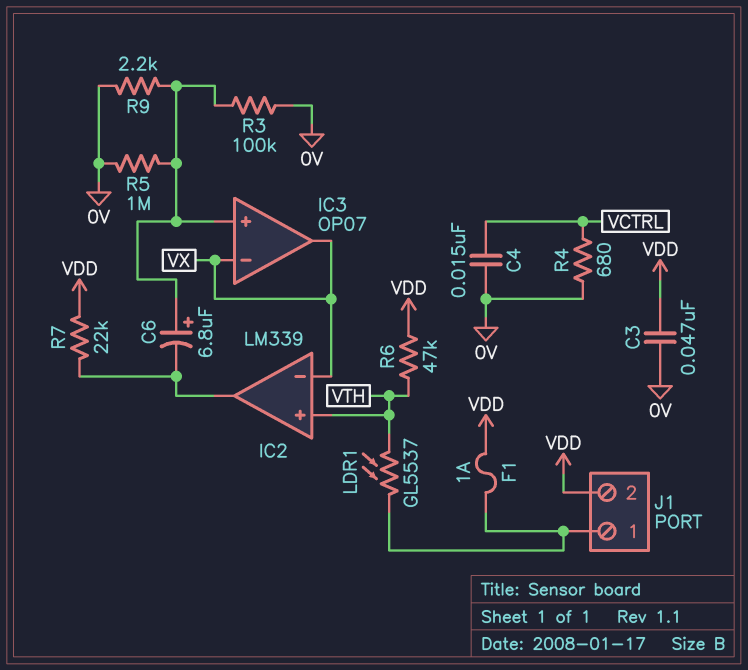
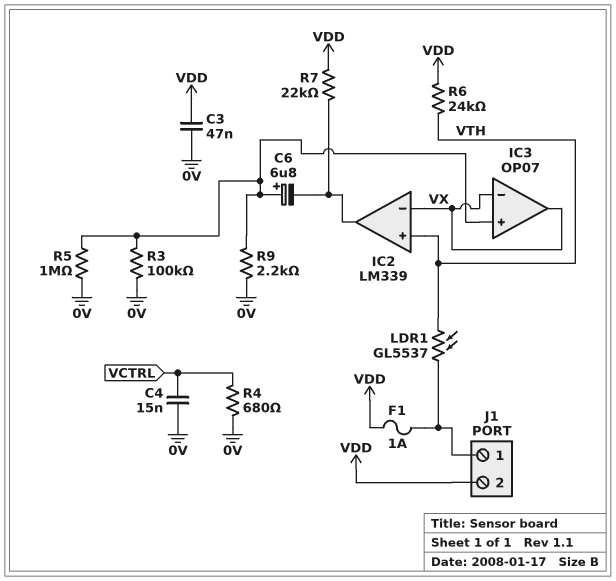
R6: 47k (VDD, VTH) -> 24k (VDD, VTH)

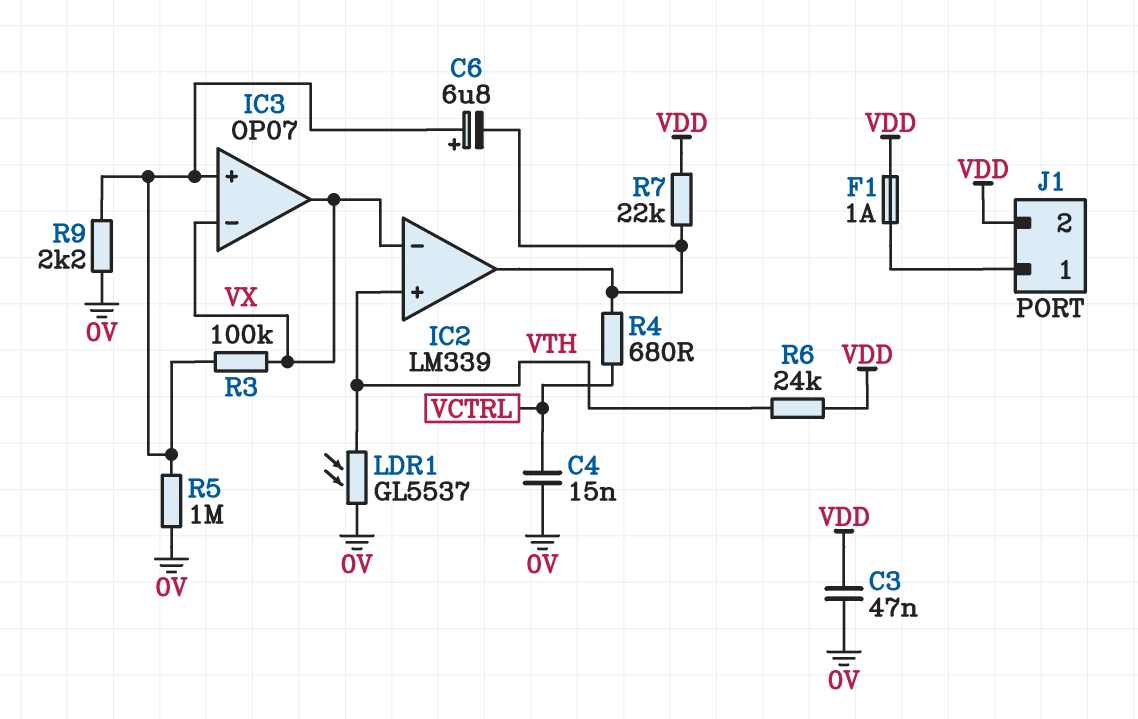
LDR1: GL5537 (J1/1, VTH) -> GL5537 (0V, VTH)
R3: 100k (0V, IC3/in+) -> 100k (IC3/in+, VX)
R4: 680 (0V, VCTRL) -> 680 (IC2/out, VCTRL)

